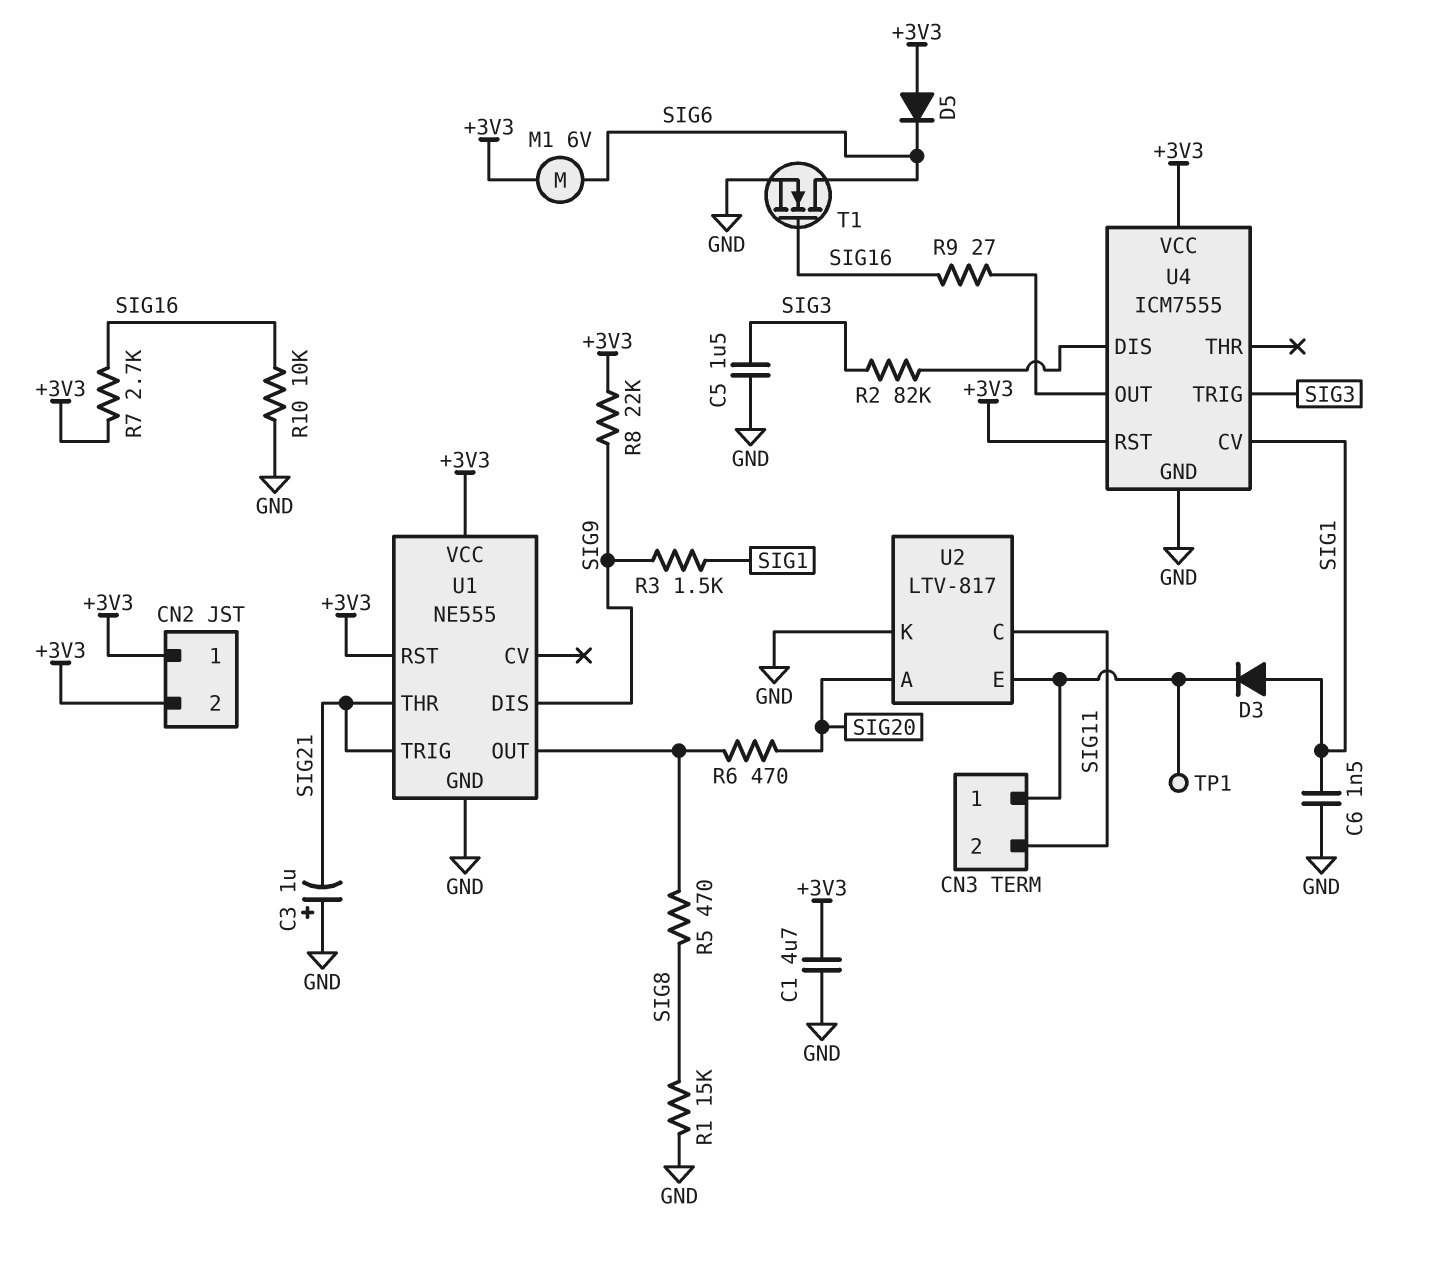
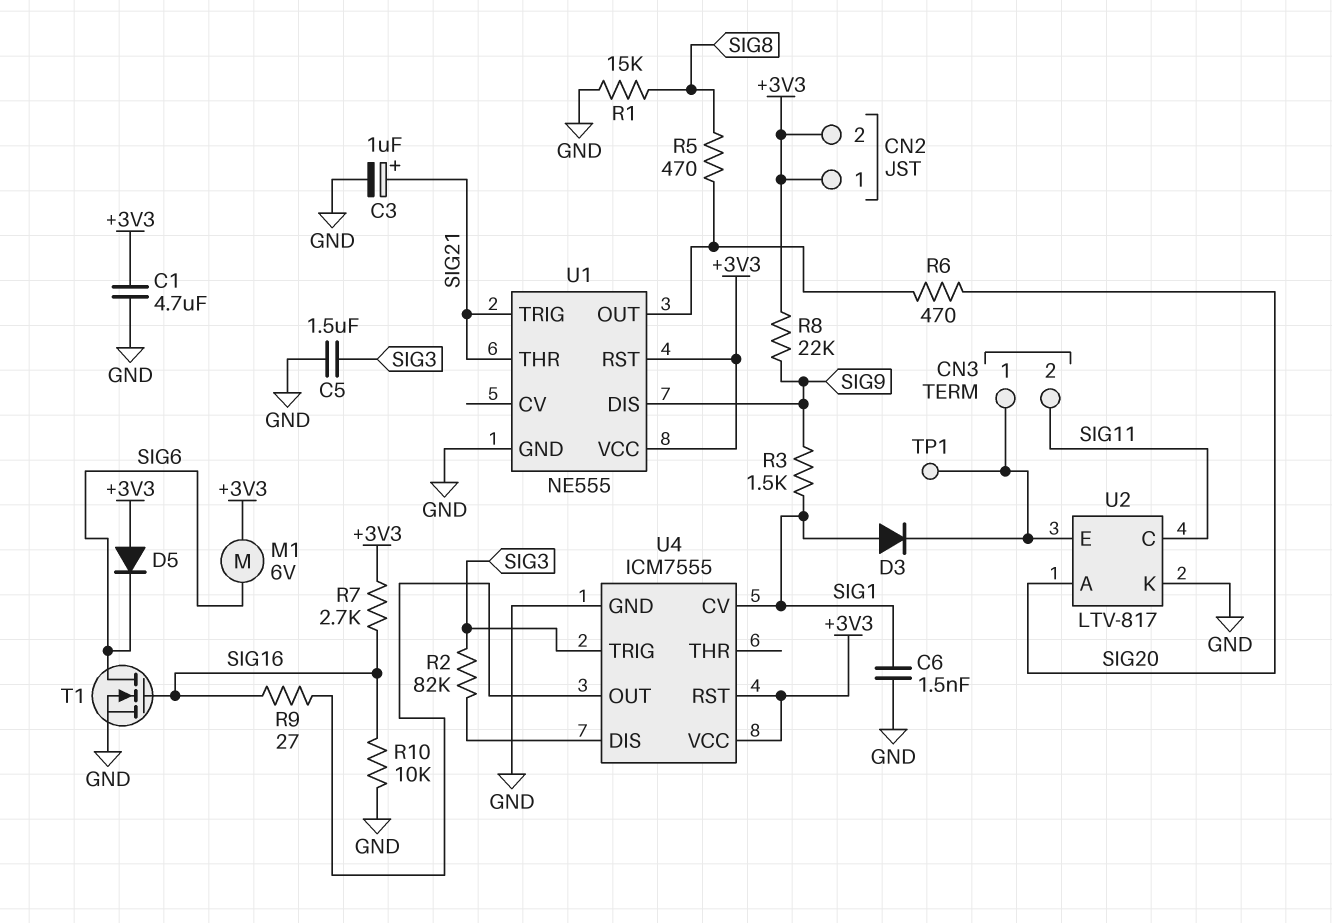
C3: 1uF (plus GND, minus SIG21) -> 1uF (plus SIG21, minus GND)

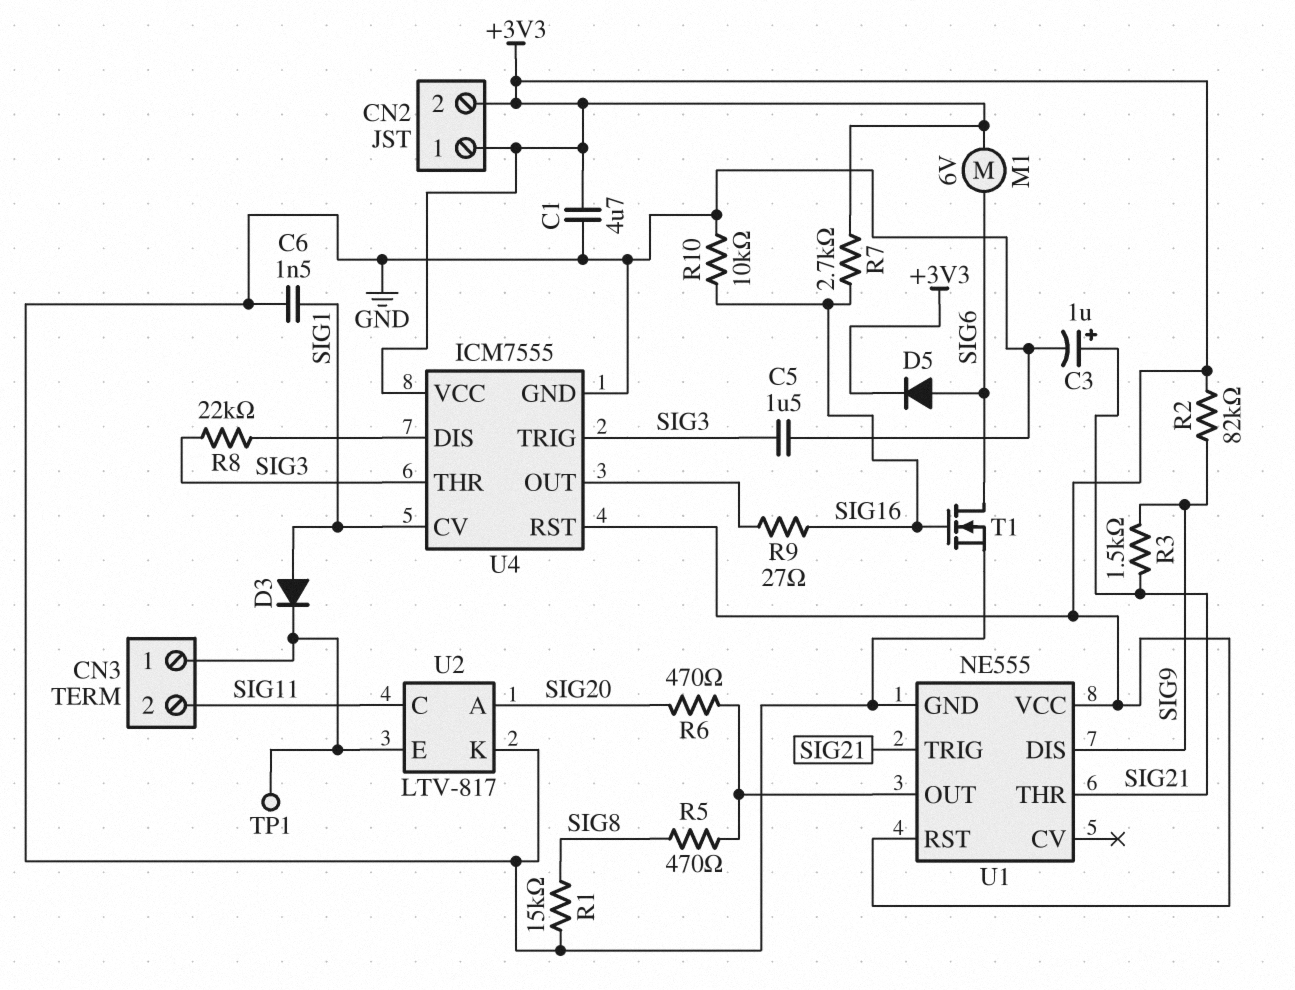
D5: diode (A +3V3, K SIG6) -> diode (A SIG6, K +3V3)
R2: 82k (SIG3, U4/DIS) -> 82k (+3V3, SIG9)
R3: 1.5k (SIG1, SIG9) -> 1.5k (SIG9, SIG21)
R8: 22k (+3V3, SIG9) -> 22k (SIG3, U4/DIS)
U4 pin THR: none -> SIG3

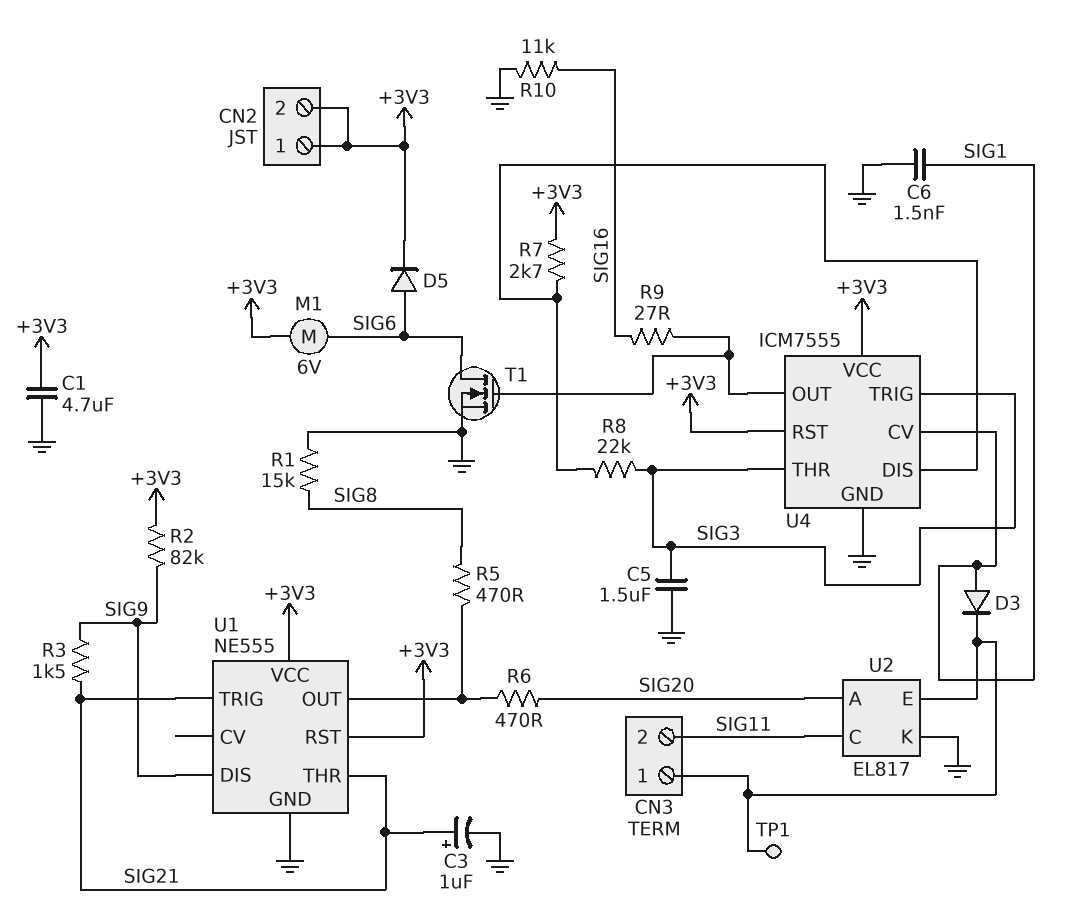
R7: 2.7k (+3V3, SIG16) -> 2.7k (+3V3, U4/DIS)
R10: 10k (GND, SIG16) -> 11k (GND, SIG16)
T1: NMOS (G SIG16, D SIG6, S GND) -> NMOS (G U4/OUT, D SIG6, S GND)
U2: LTV-817 -> EL817

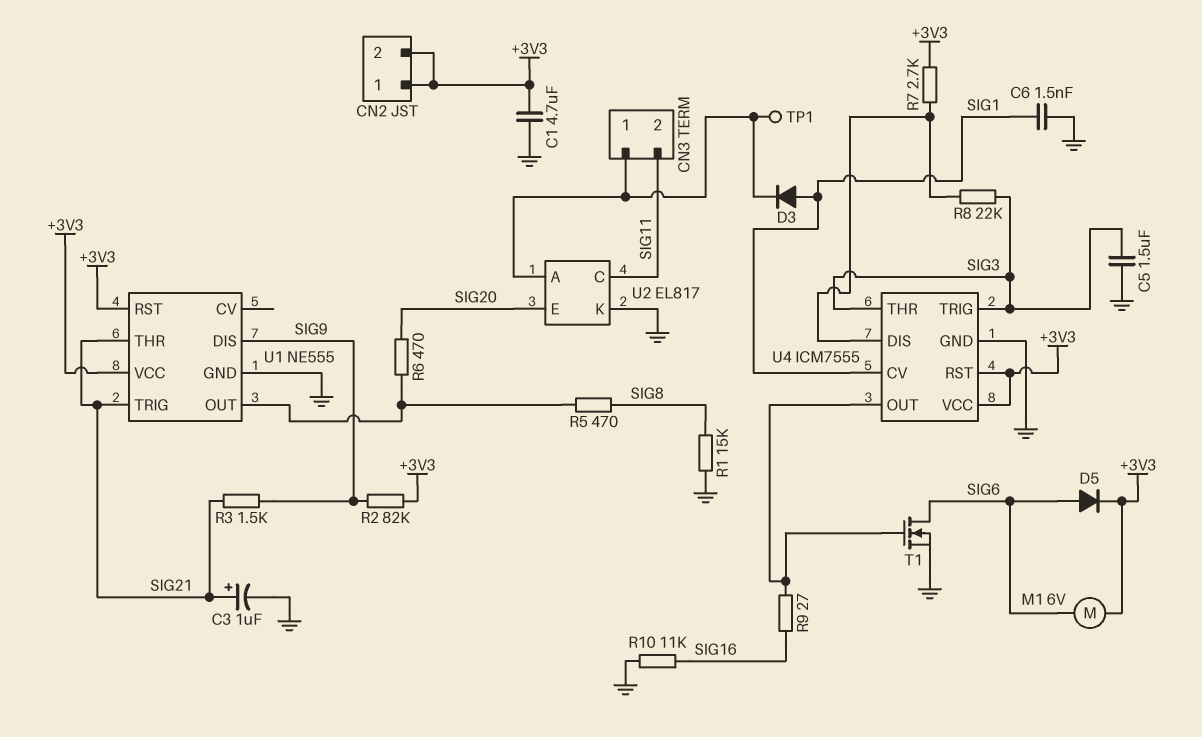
U2 pin A: SIG20 -> CN3/1
U2 pin E: CN3/1 -> SIG20

